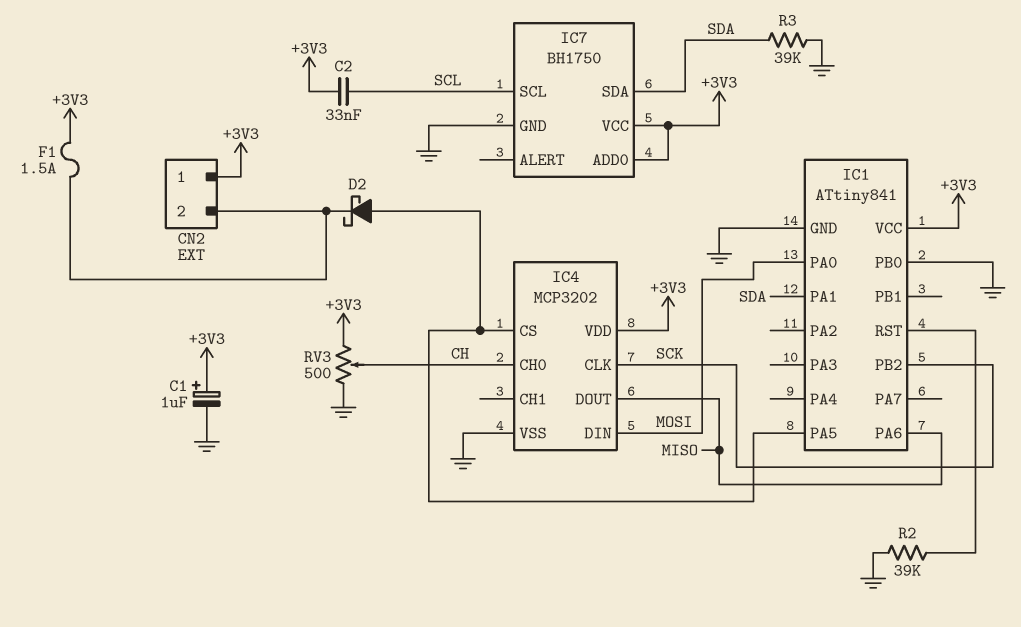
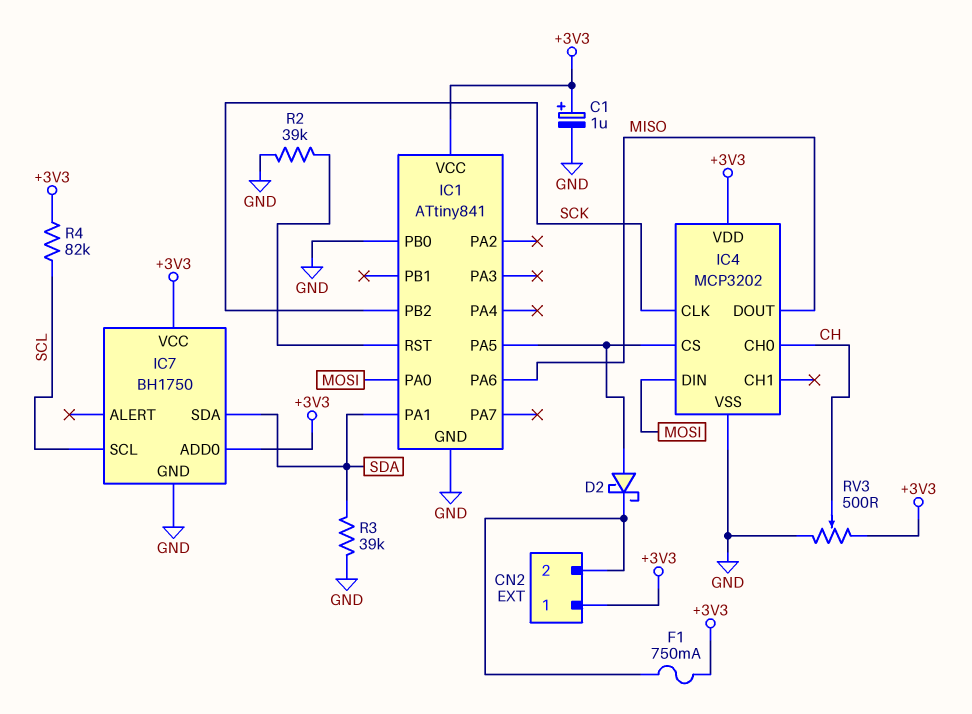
C2: 33nF (+3V3, SCL) -> none
F1: 1.5A (+3V3, CN2/2) -> 750mA (+3V3, CN2/2)
R4: none -> 82k (+3V3, SCL)

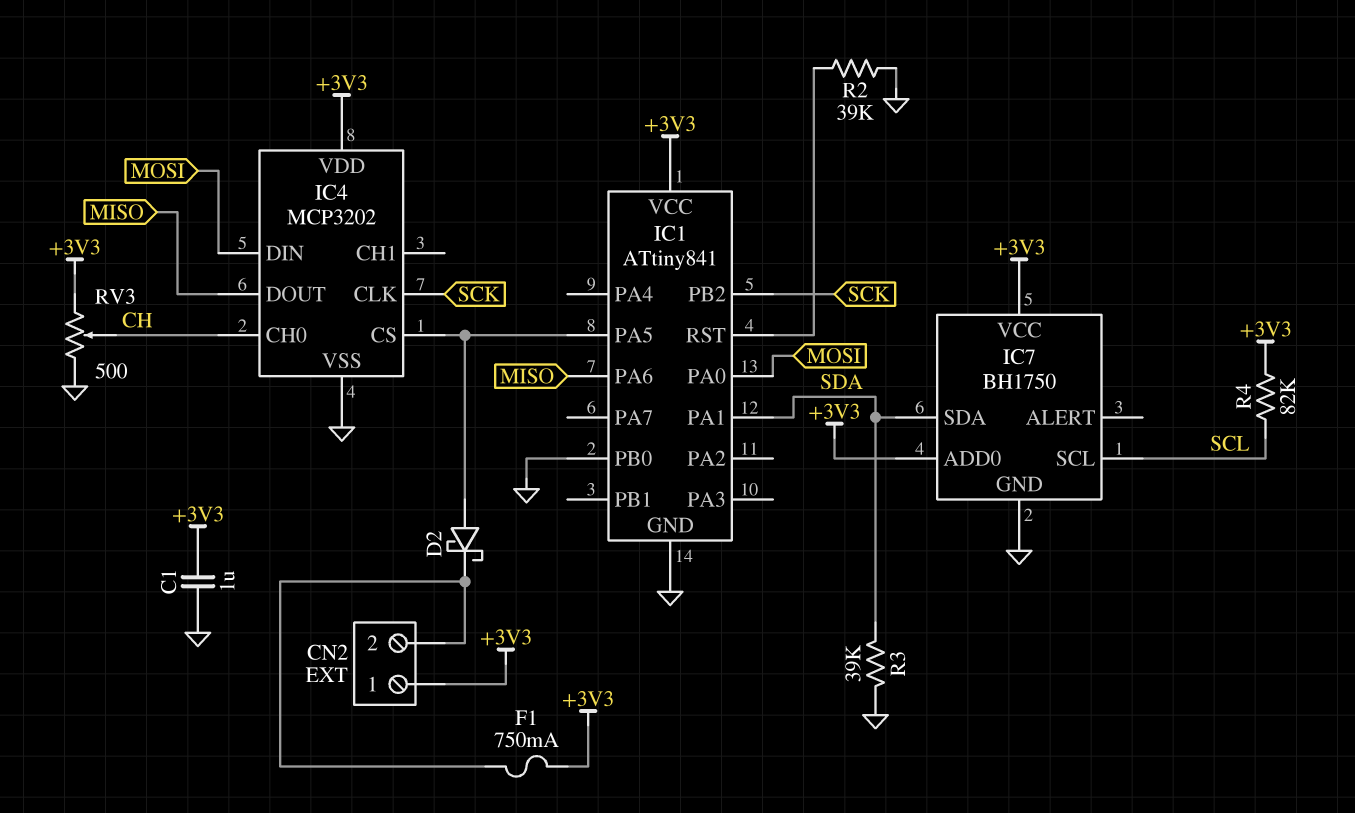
C1: 1uF (plus +3V3, minus GND) -> 1uF (+3V3, GND)

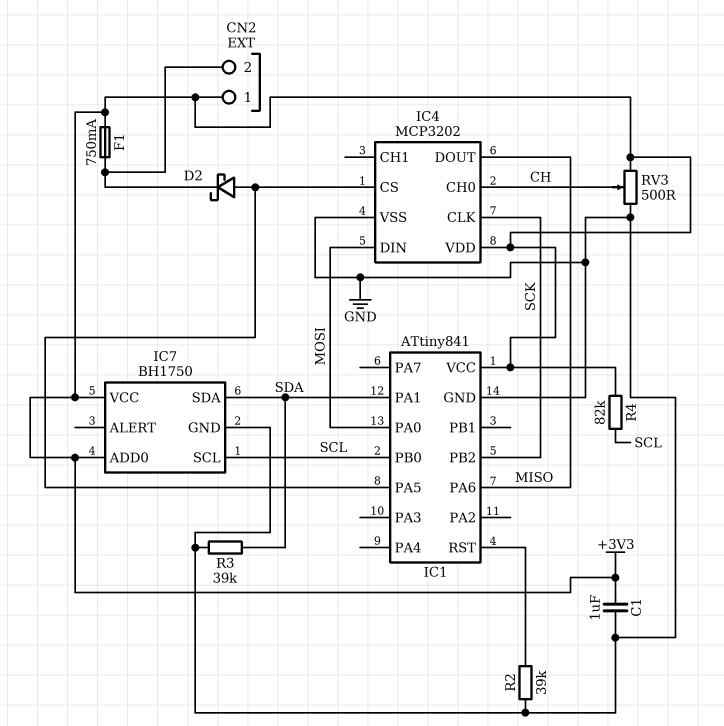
IC1 pin PB0: GND -> SCL

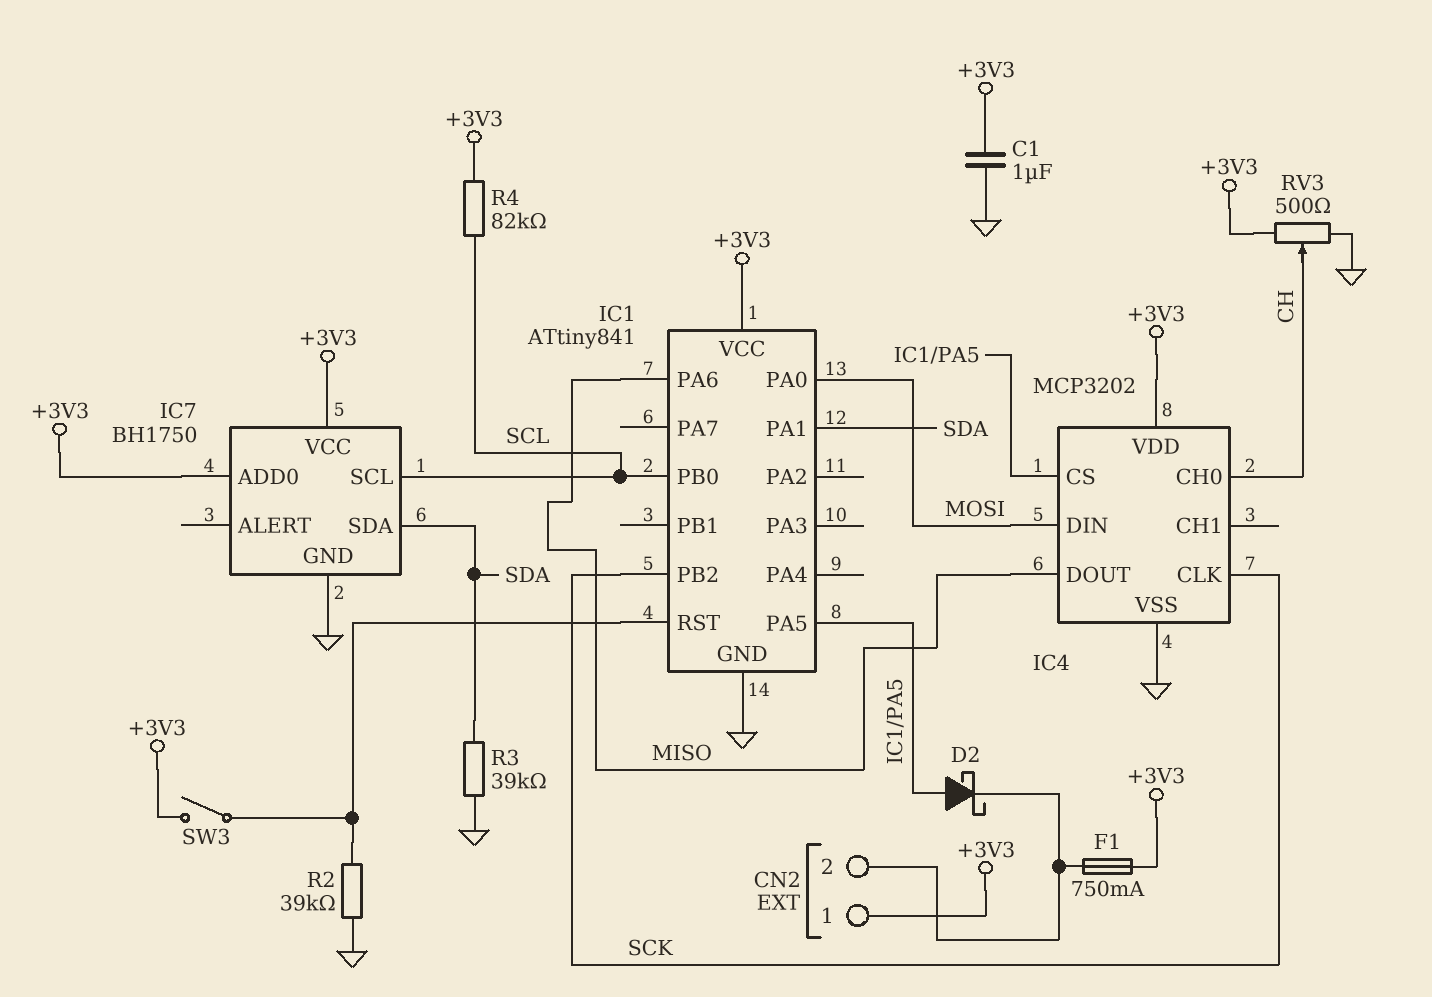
SW3: none -> switch (+3V3, IC1/RST)

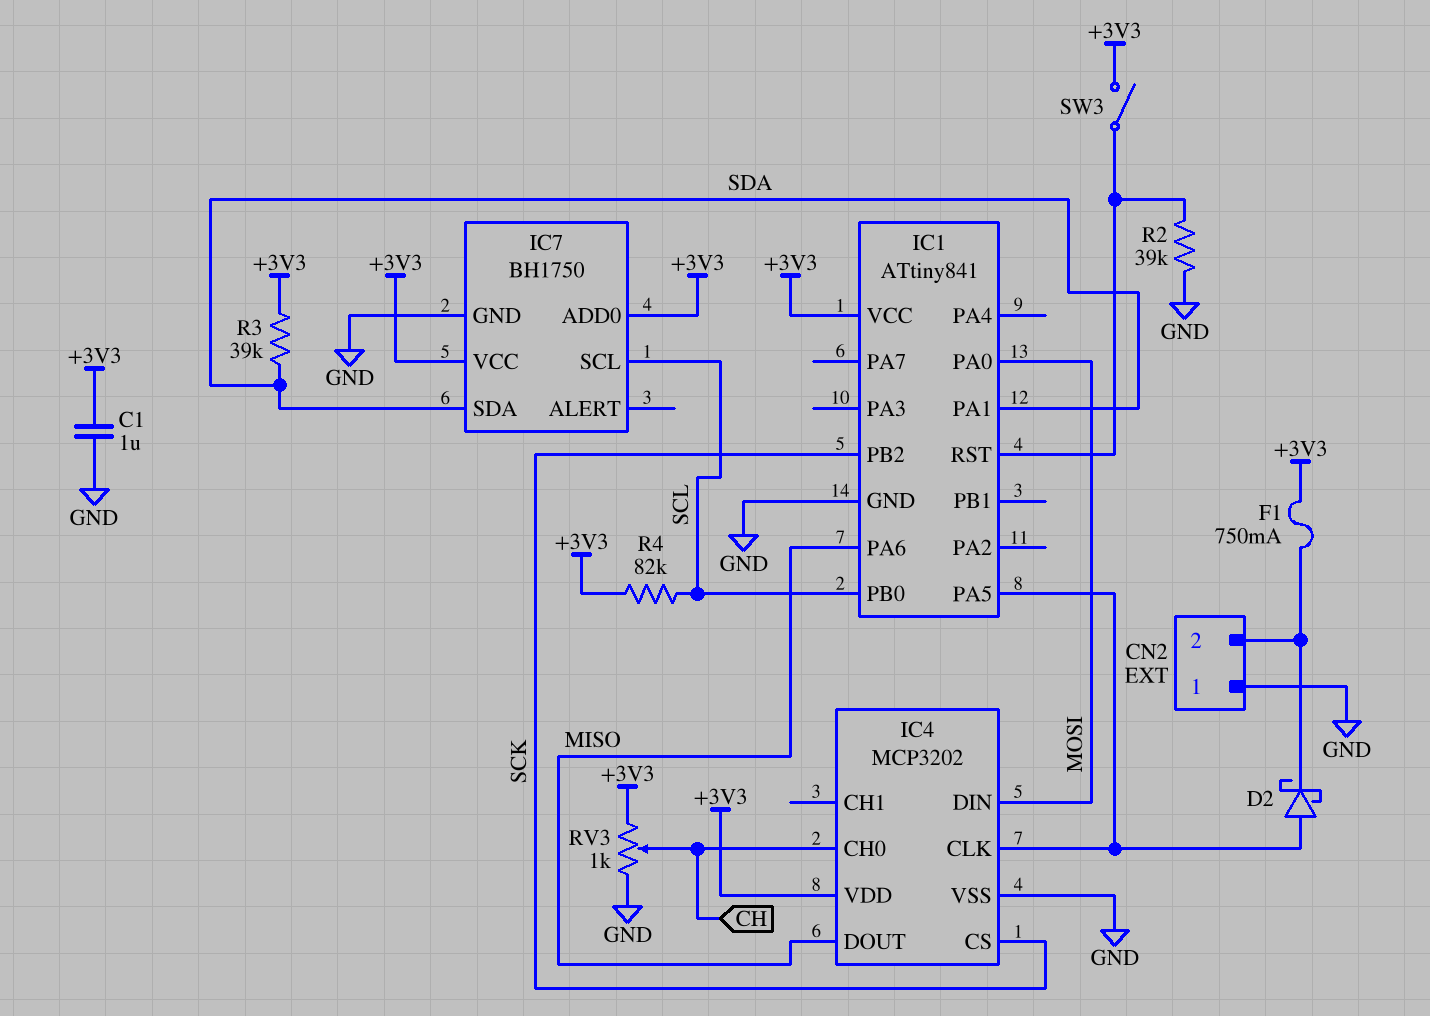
CN2 pin 1: +3V3 -> GND
IC4 pin CLK: SCK -> IC1/PA5
IC4 pin CS: IC1/PA5 -> SCK
R3: 39k (GND, SDA) -> 39k (+3V3, SDA)
RV3: 500 (+3V3, GND, wiper CH) -> 1k (+3V3, GND, wiper CH)

